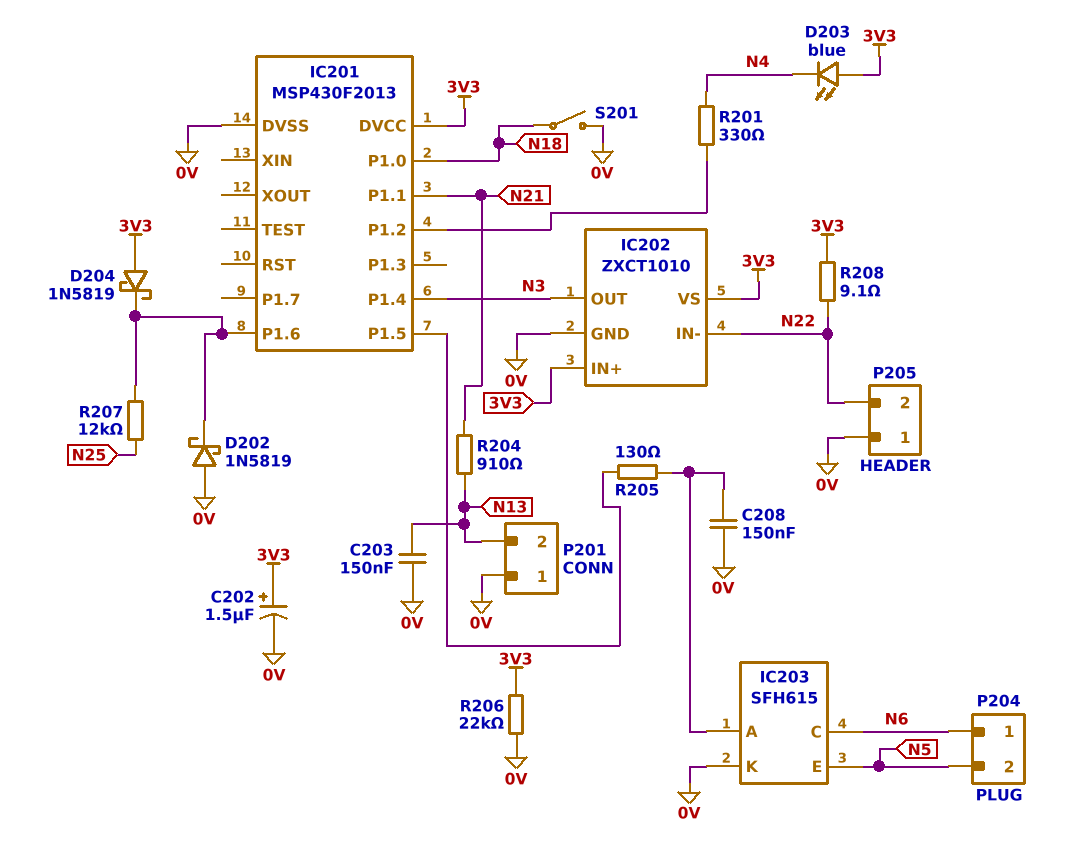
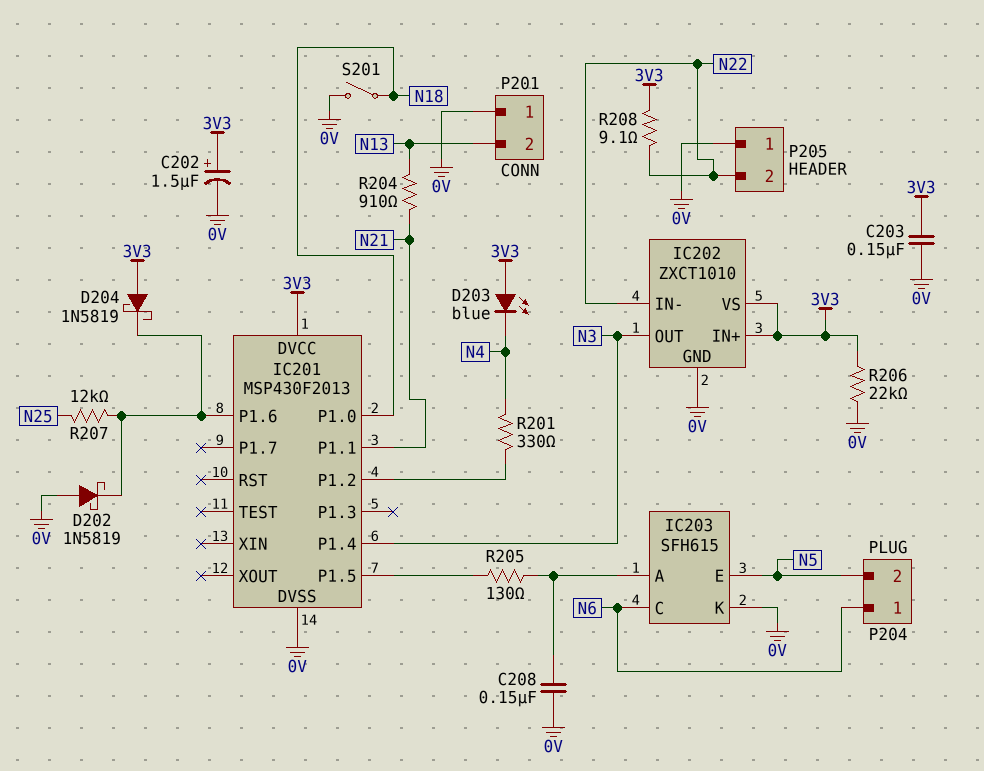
C203: 150nF (0V, N13) -> 150nF (0V, 3V3)

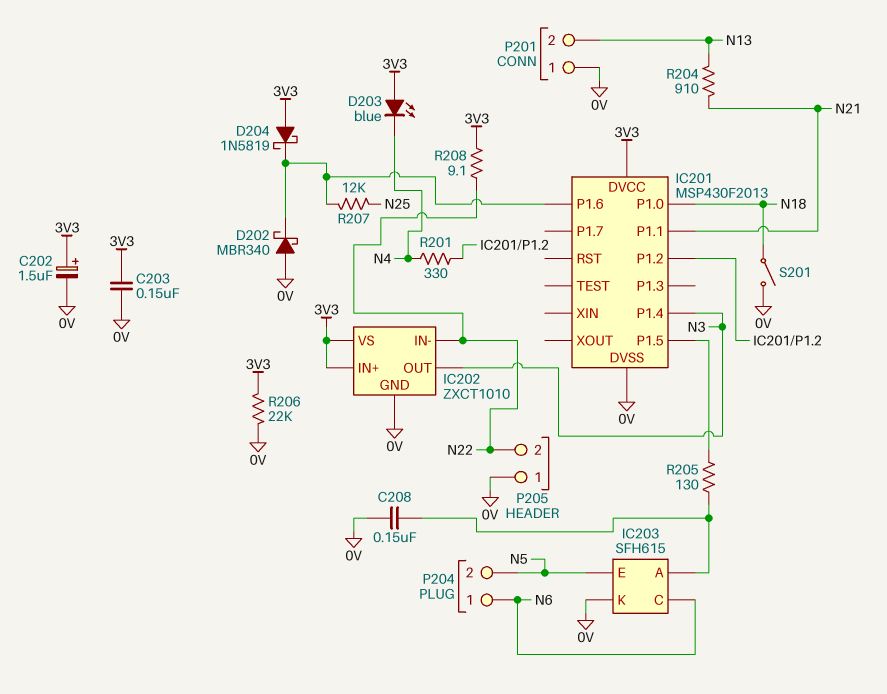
D202: schottky 1N5819 (A 0V, K IC201/P1.6) -> schottky MBR340 (A 0V, K IC201/P1.6)

